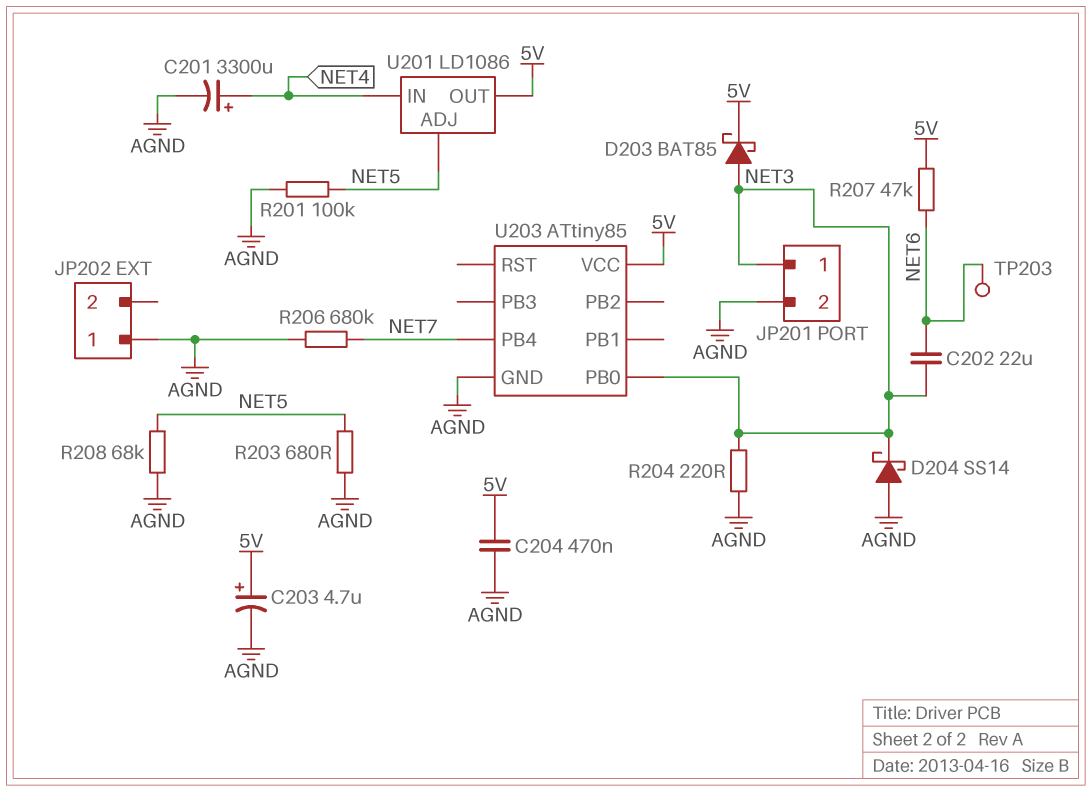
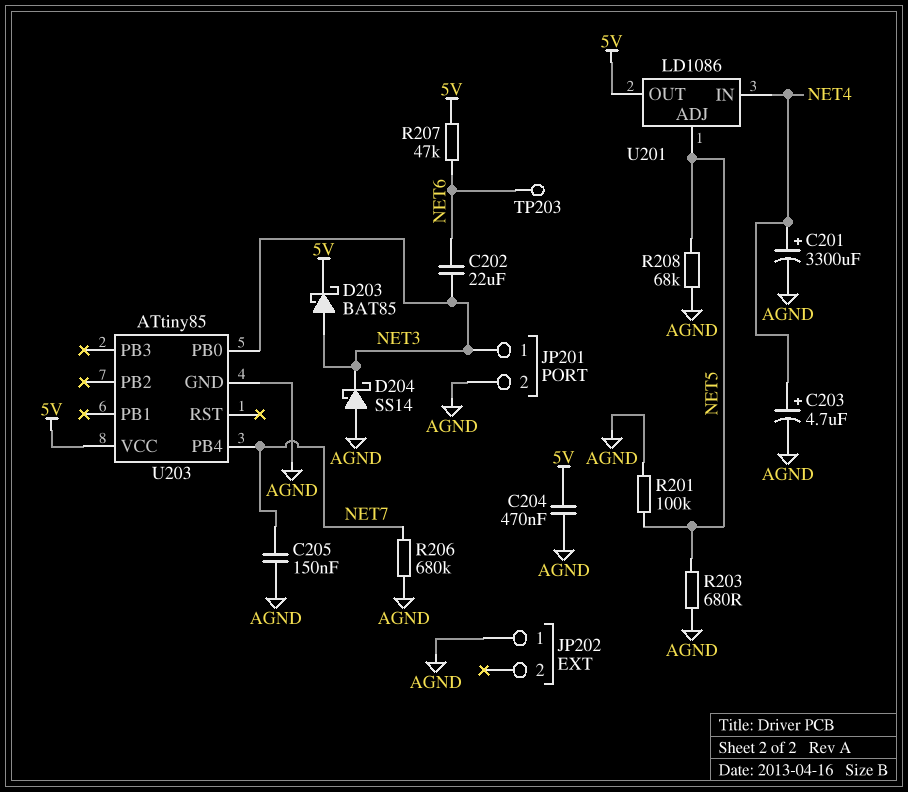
C203: 4.7uF (plus 5V, minus AGND) -> 4.7uF (plus NET4, minus AGND)
C205: none -> 150nF (AGND, NET7)
R204: 220 (AGND, NET3) -> none

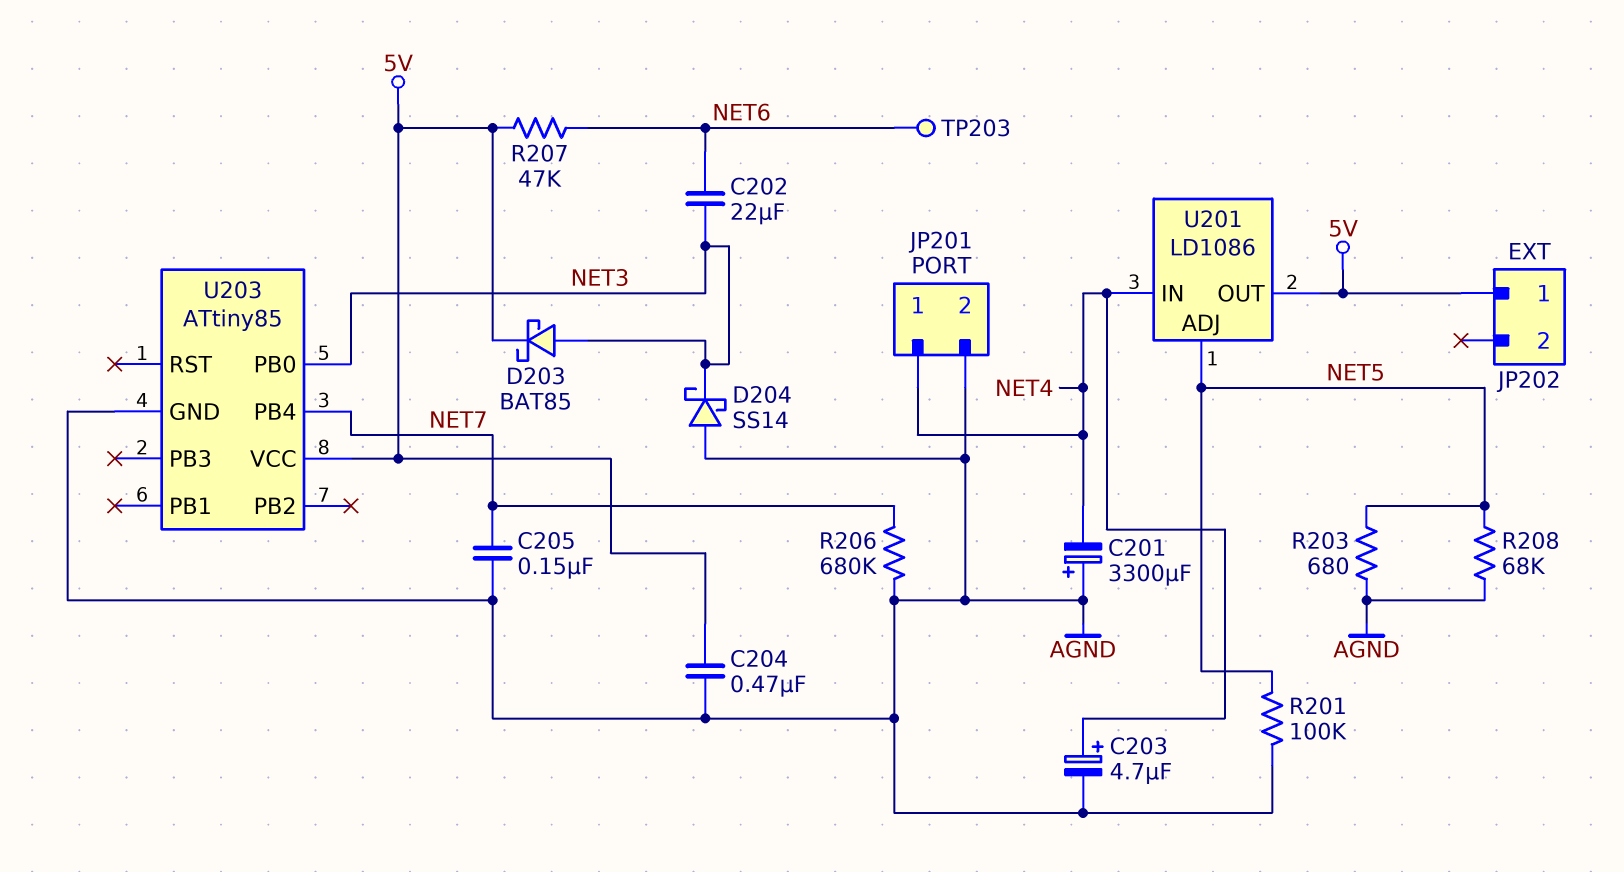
C201: 3300uF (plus NET4, minus AGND) -> 3300uF (plus AGND, minus NET4)
JP201 pin 1: NET3 -> NET4
JP202 pin 1: AGND -> 5V

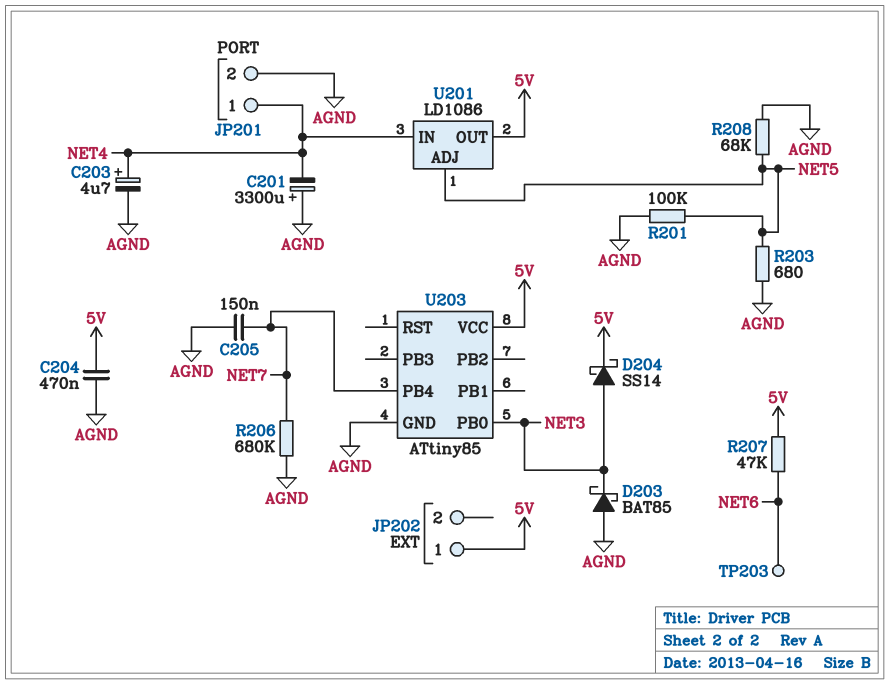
C202: 22uF (NET3, NET6) -> none
D203: schottky BAT85 (A NET3, K 5V) -> schottky BAT85 (A AGND, K NET3)
D204: schottky SS14 (A AGND, K NET3) -> schottky SS14 (A NET3, K 5V)

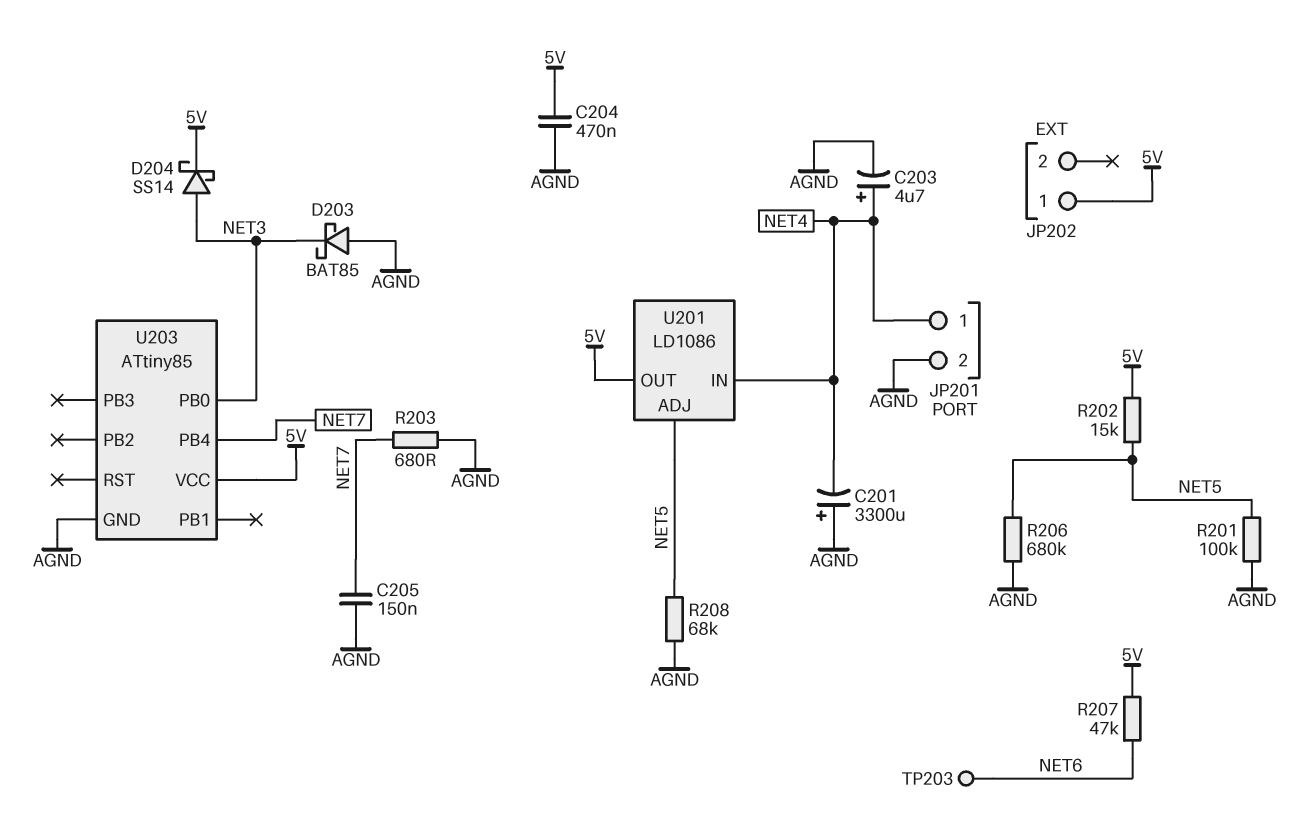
R202: none -> 15k (5V, NET5)
R203: 680 (AGND, NET5) -> 680 (AGND, NET7)
R206: 680k (AGND, NET7) -> 680k (AGND, NET5)

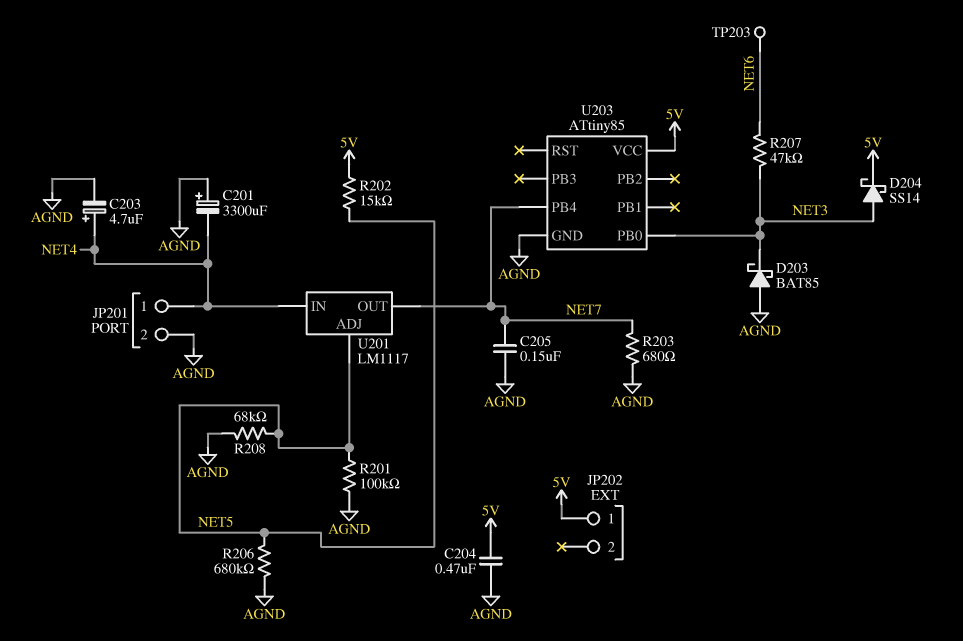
R207: 47k (5V, NET6) -> 47k (NET3, NET6)
U201: LD1086 -> LM1117
U201 pin OUT: 5V -> NET7

